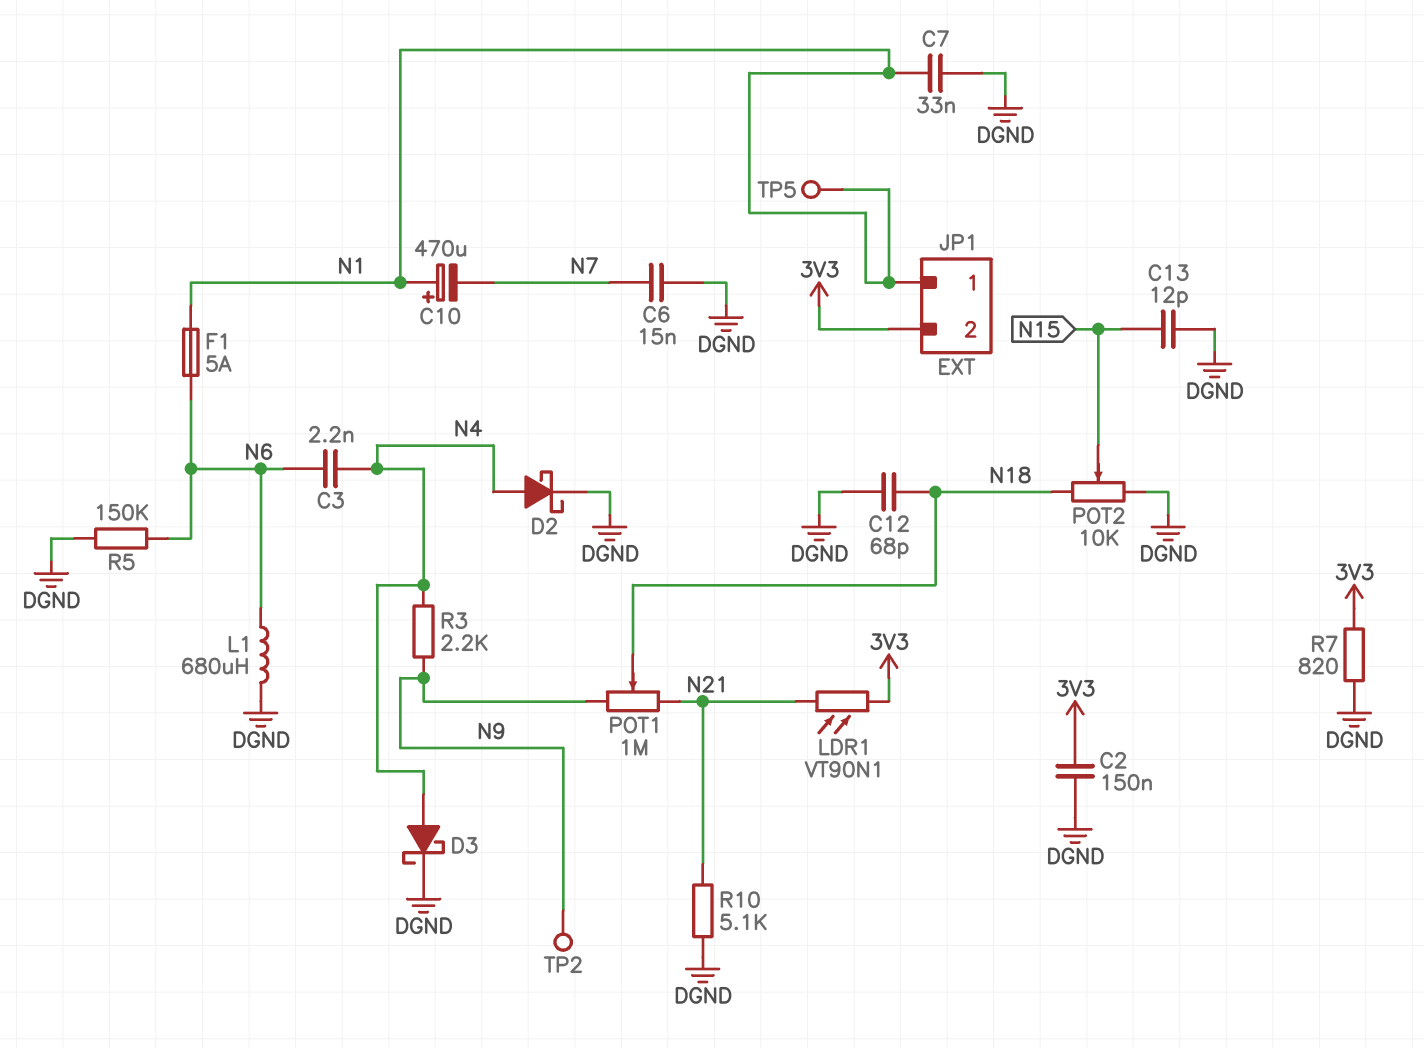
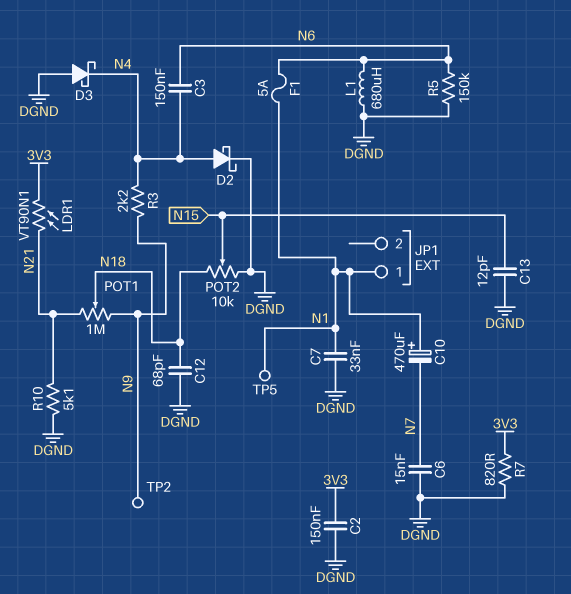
C3: 2.2nF (N4, N6) -> 150nF (N4, N6)
D3: schottky (A N4, K DGND) -> schottky (A DGND, K N4)
JP1 pin 2: 3V3 -> none

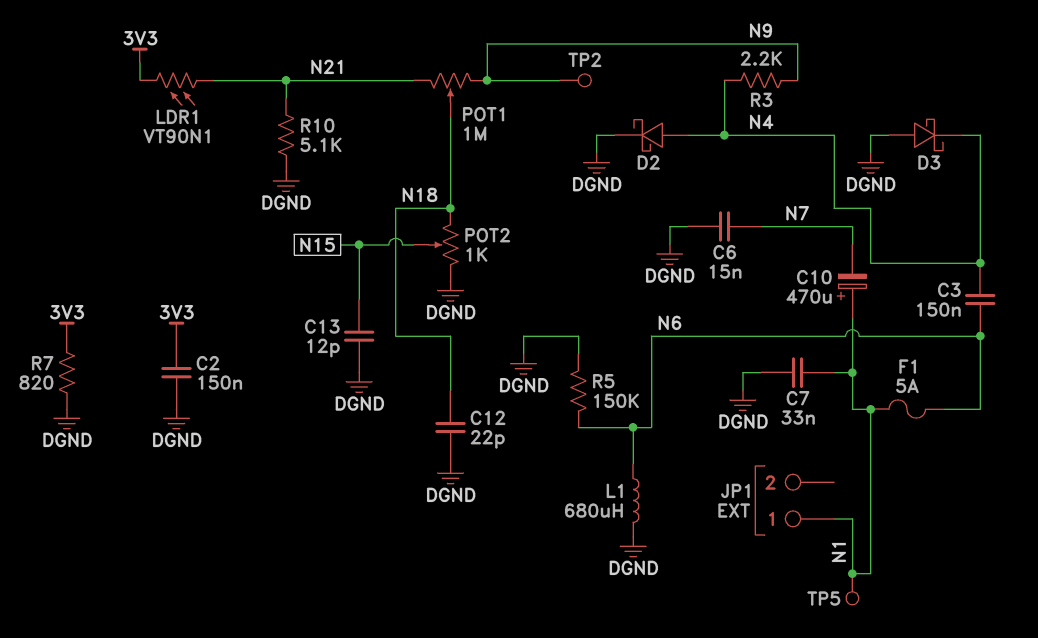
C12: 68pF (DGND, N18) -> 22pF (DGND, N18)
POT2: 10k (DGND, N18, wiper N15) -> 1k (DGND, N18, wiper N15)

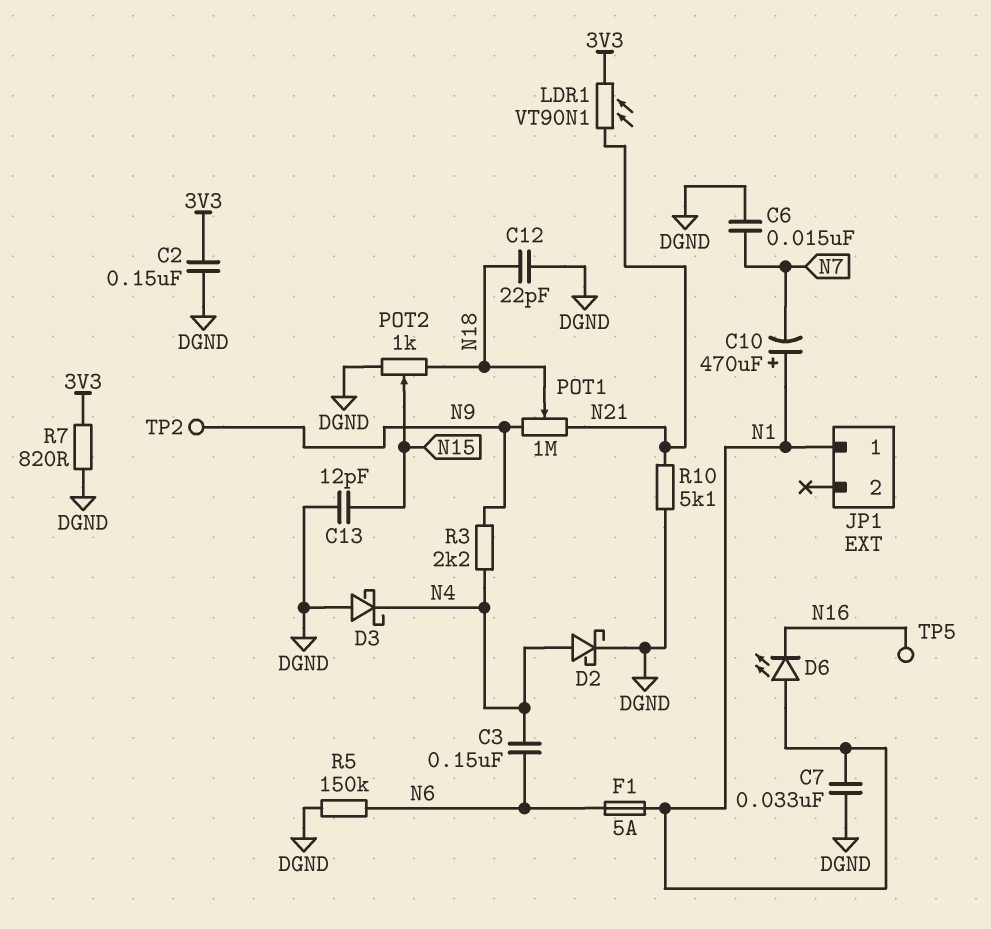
D6: none -> LED (A N1, K N16)
L1: 680uH (DGND, N6) -> none
TP5: test point (N1) -> test point (N16)

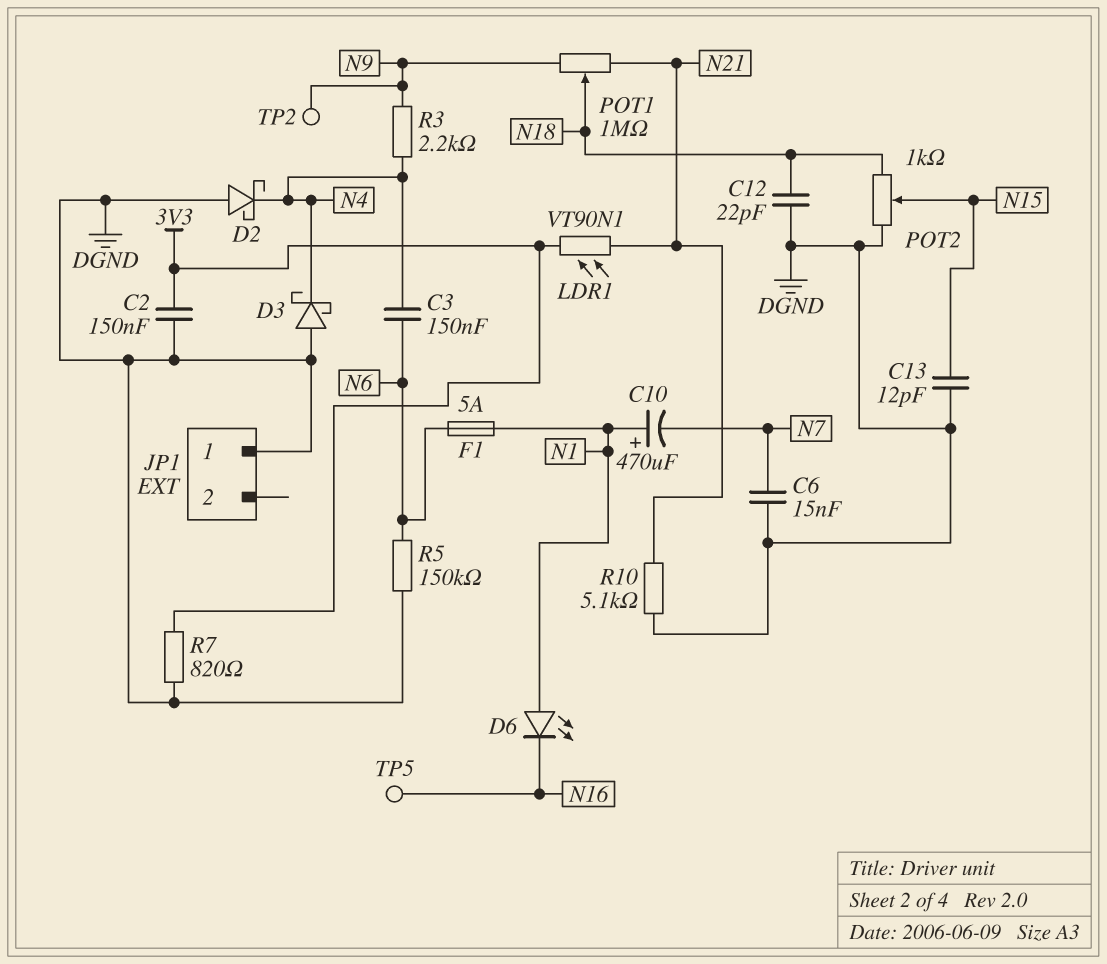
C7: 33nF (DGND, N1) -> none
D2: schottky (A N4, K DGND) -> schottky (A DGND, K N4)
JP1 pin 1: N1 -> DGND

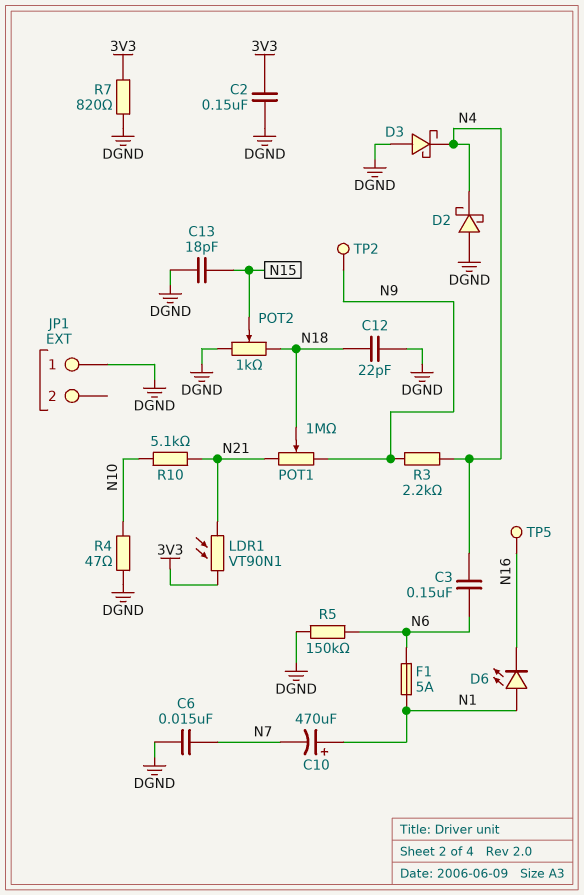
C13: 12pF (DGND, N15) -> 18pF (DGND, N15)
R4: none -> 47 (DGND, N10)
R10: 5.1k (DGND, N21) -> 5.1k (N10, N21)

